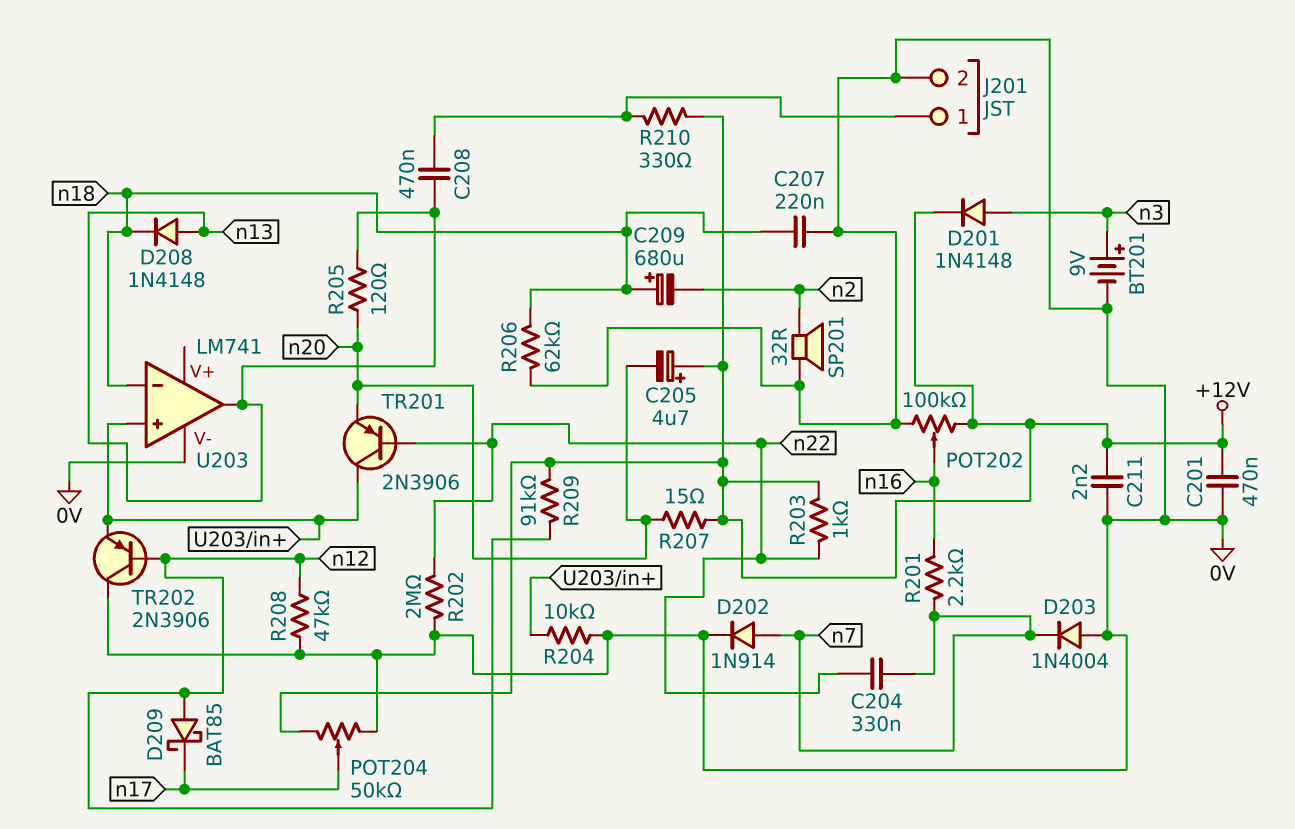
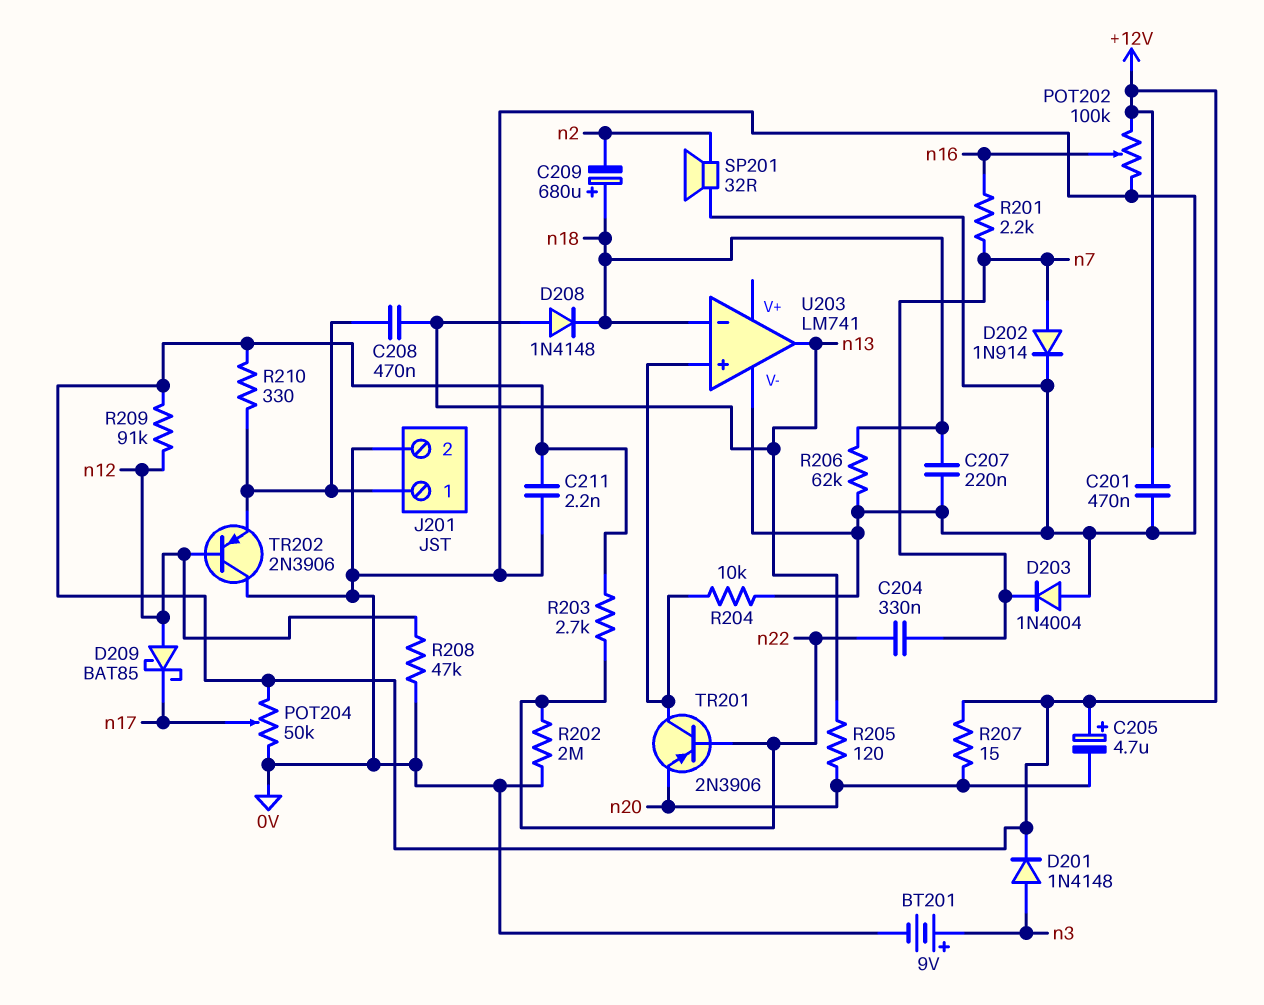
R203: 1k (+12V, n22) -> 2.7k (+12V, n22)
TR202: PNP 2N3906 (B n12, C 0V, E U203/in+) -> PNP 2N3906 (B n12, C 0V, E J201/1)

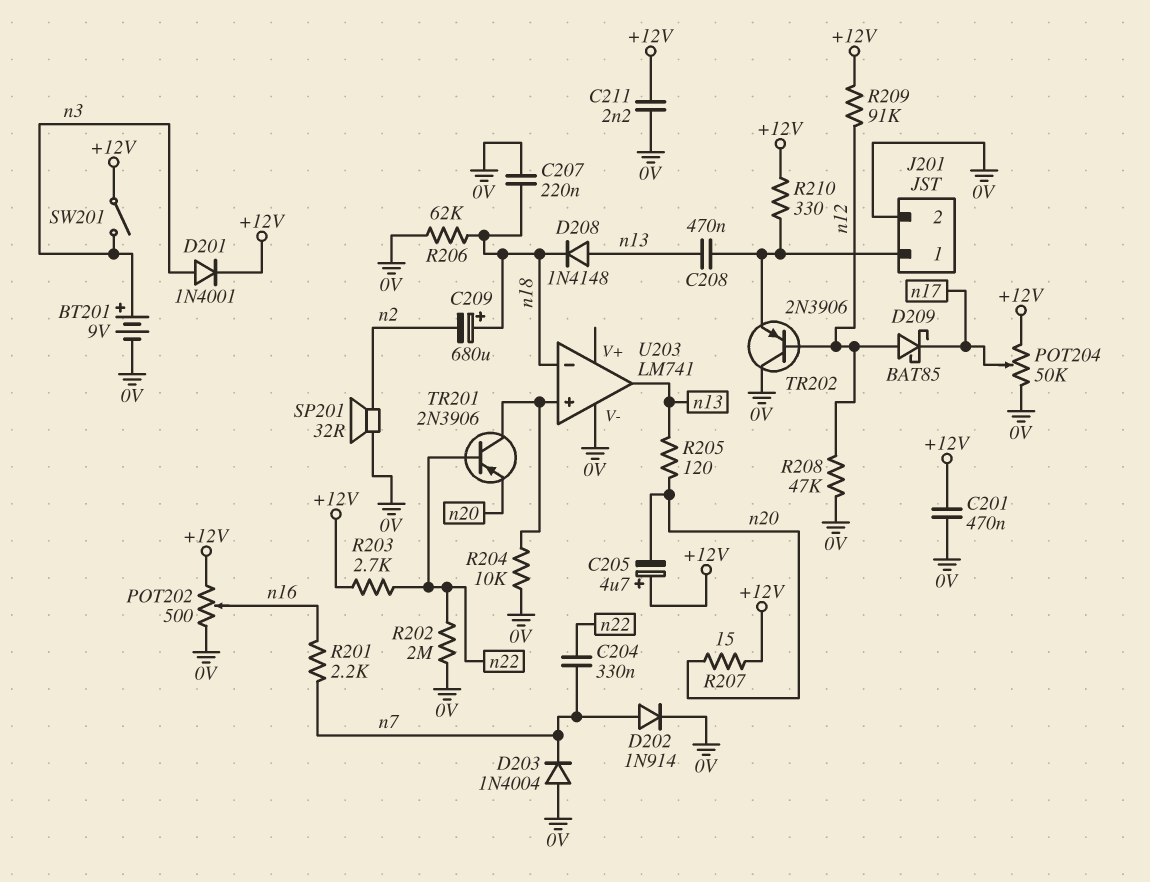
D201: diode 1N4148 (A n3, K +12V) -> diode 1N4001 (A n3, K +12V)
POT202: 100k (+12V, 0V, wiper n16) -> 500 (+12V, 0V, wiper n16)
SW201: none -> switch (+12V, n3)

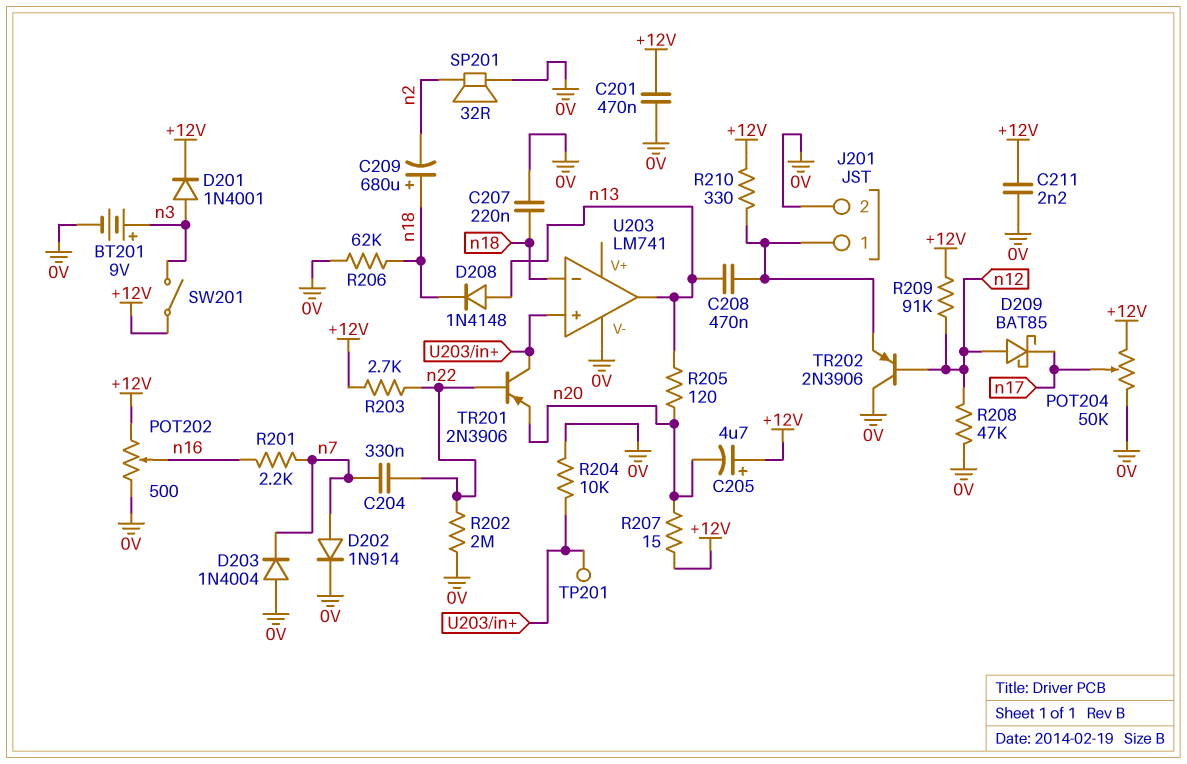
TP201: none -> test point (U203/in+)

